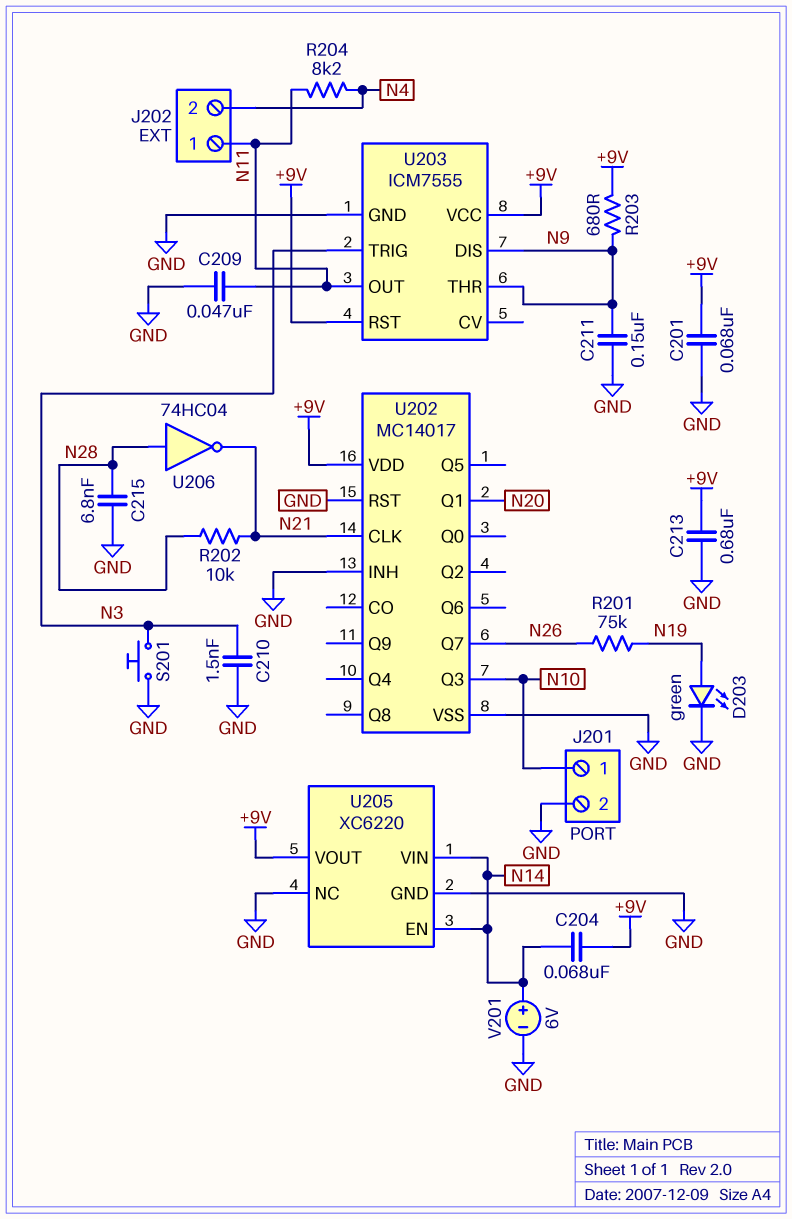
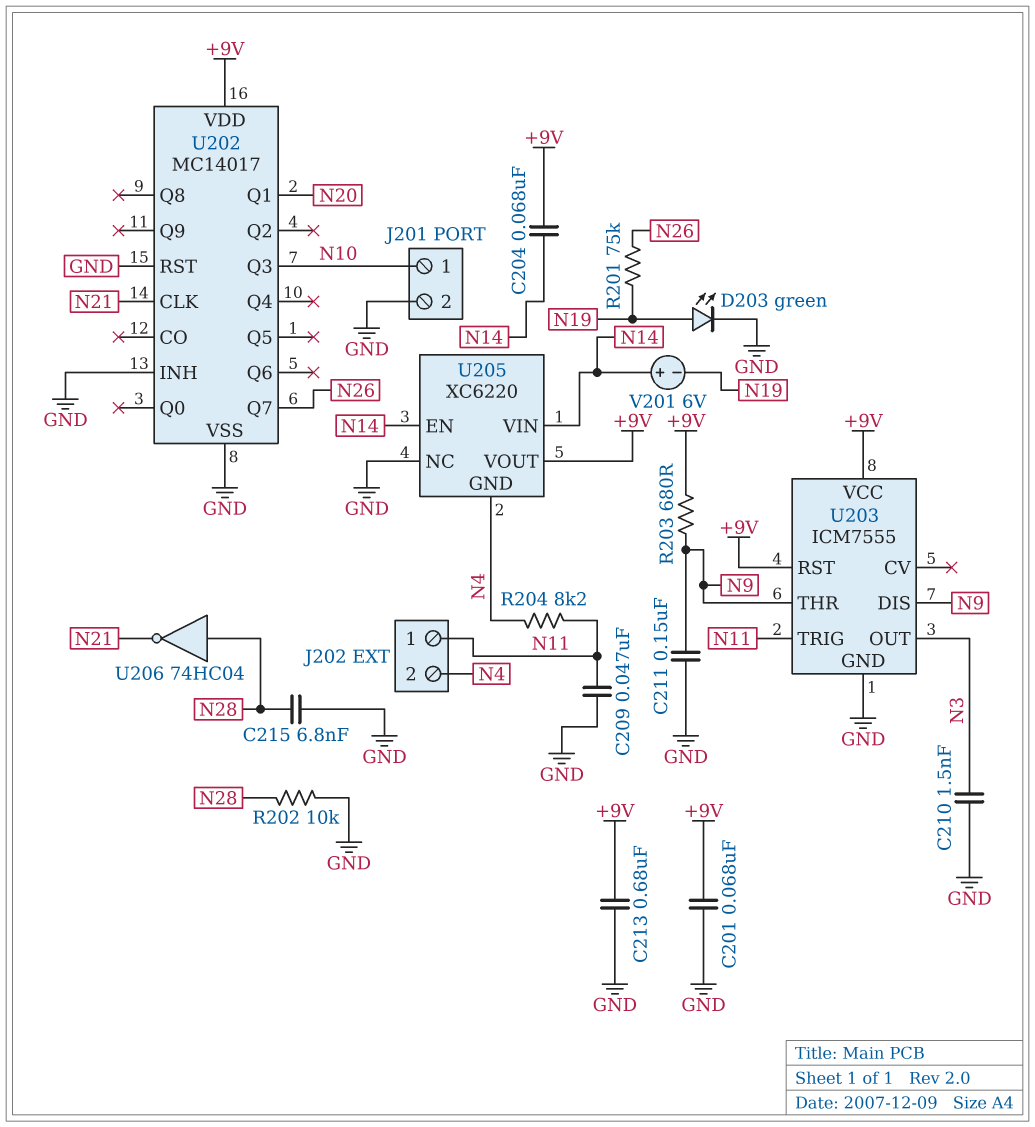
R202: 10k (N21, N28) -> 10k (GND, N28)
S201: button (GND, N3) -> none
U203 pin OUT: N11 -> N3
U203 pin TRIG: N3 -> N11
U205 pin GND: GND -> N4
V201: 6V (plus N14, minus GND) -> 6V (plus N14, minus N19)

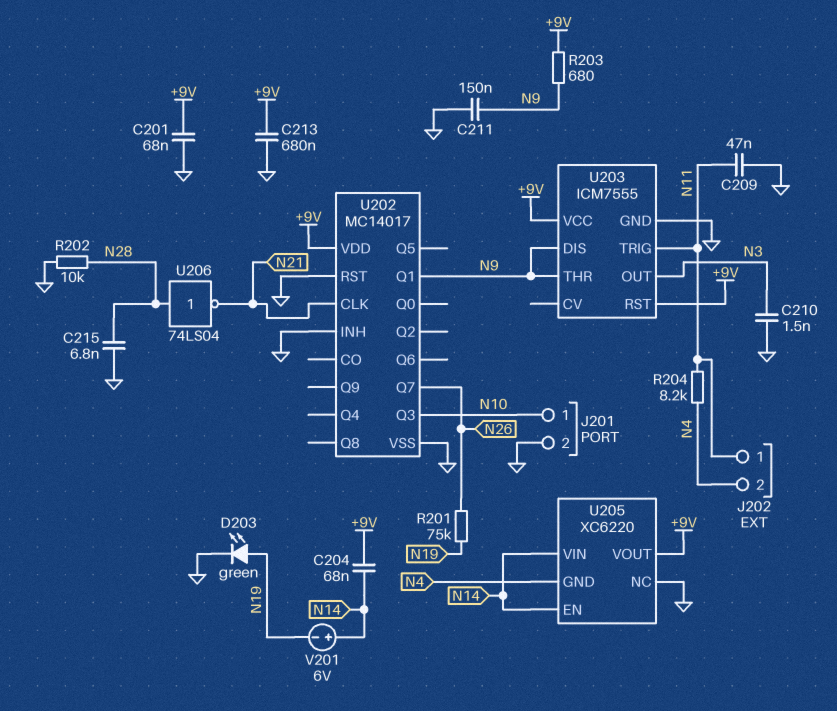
U202 pin Q1: N20 -> N9
U206: NOT 74HC04 (in N28, out N21) -> NOT 74LS04 (in N28, out N21)

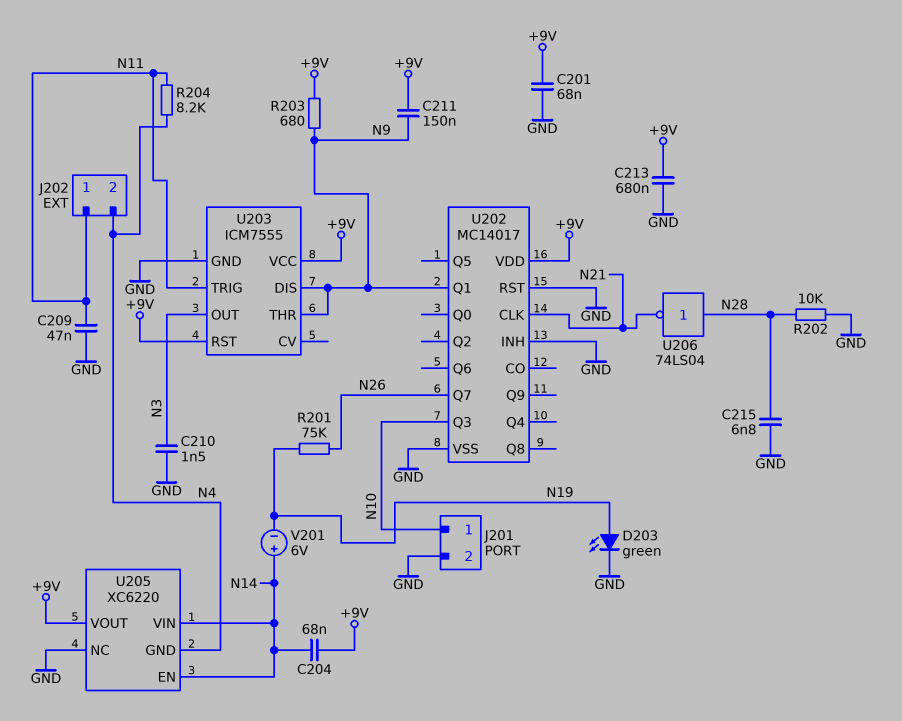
C211: 150nF (GND, N9) -> 150nF (+9V, N9)

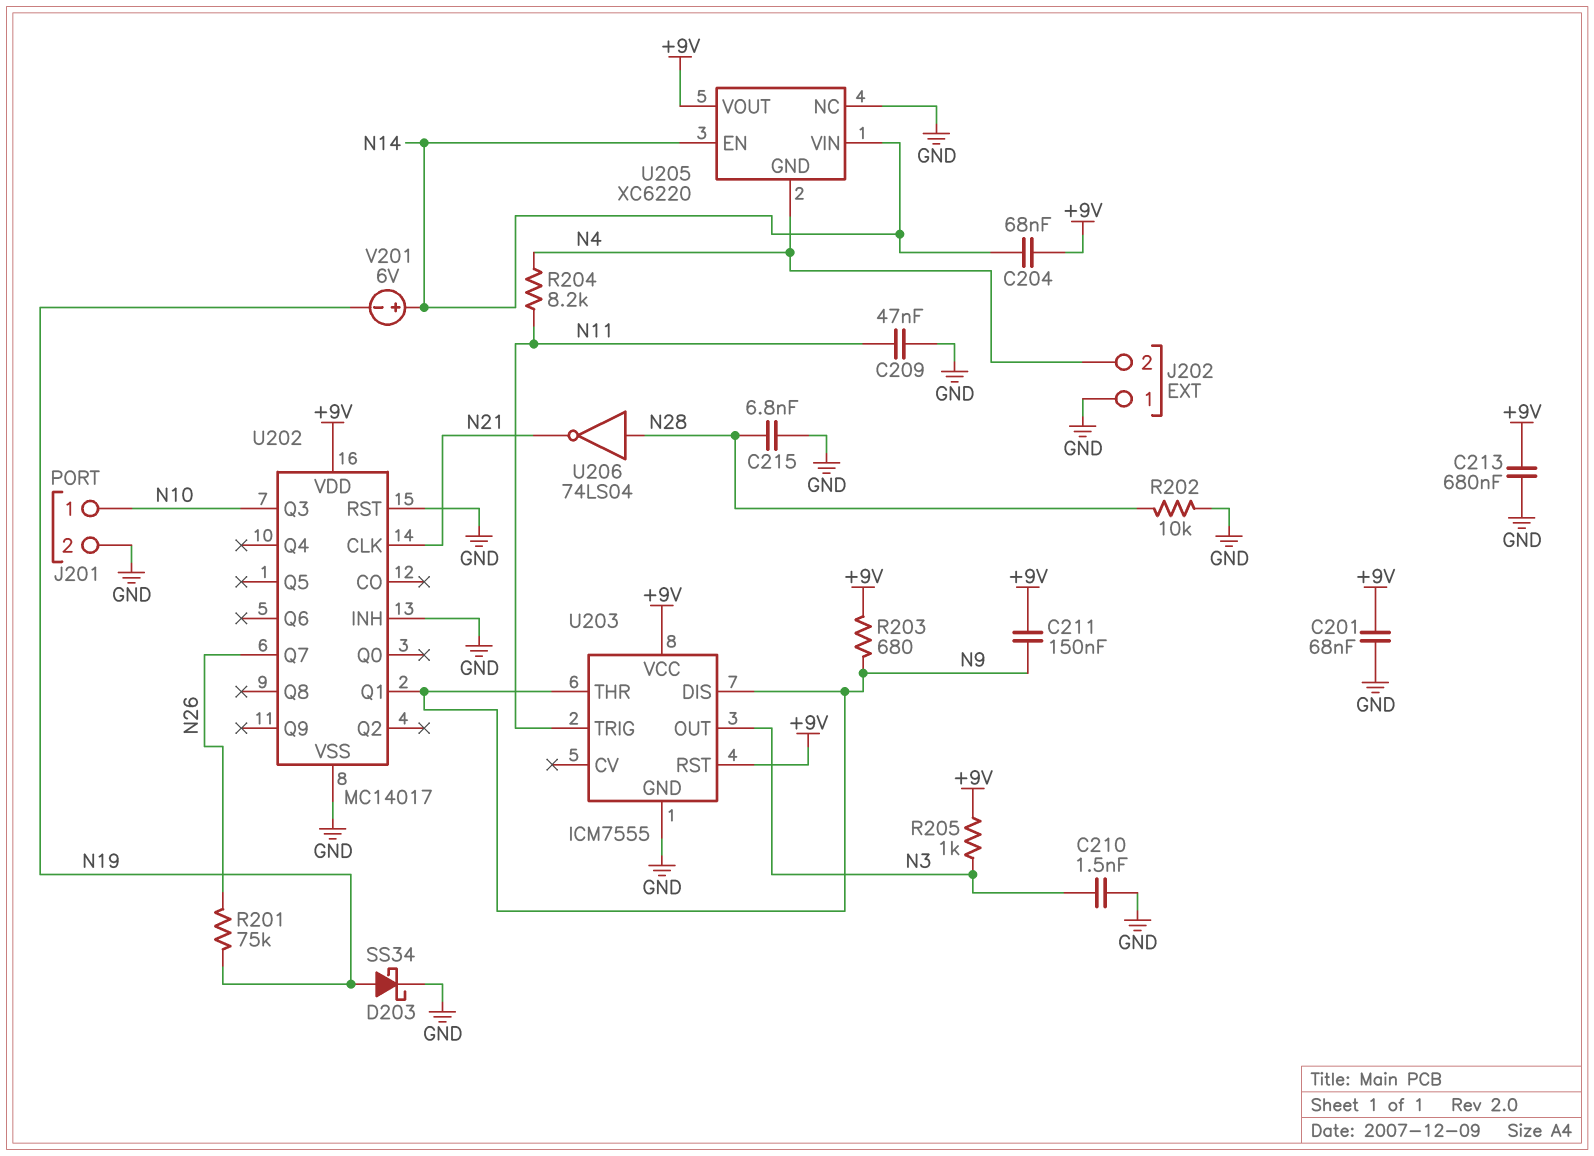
D203: LED green (A N19, K GND) -> schottky SS34 (A N19, K GND)
J202 pin 1: N11 -> GND
R205: none -> 1k (+9V, N3)

